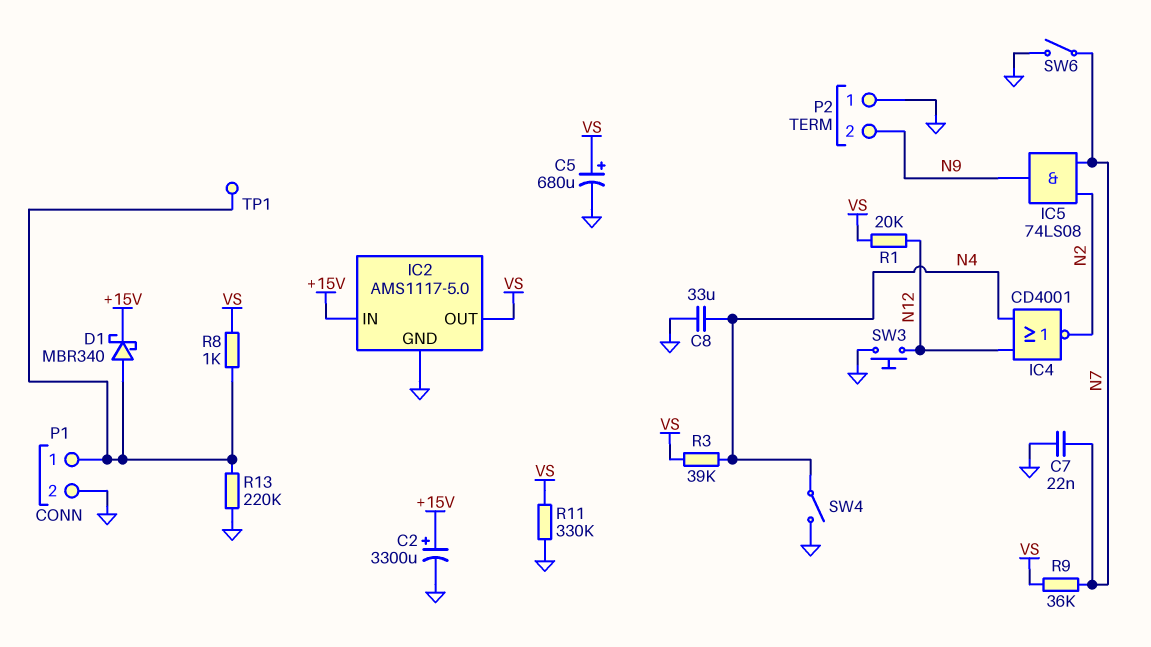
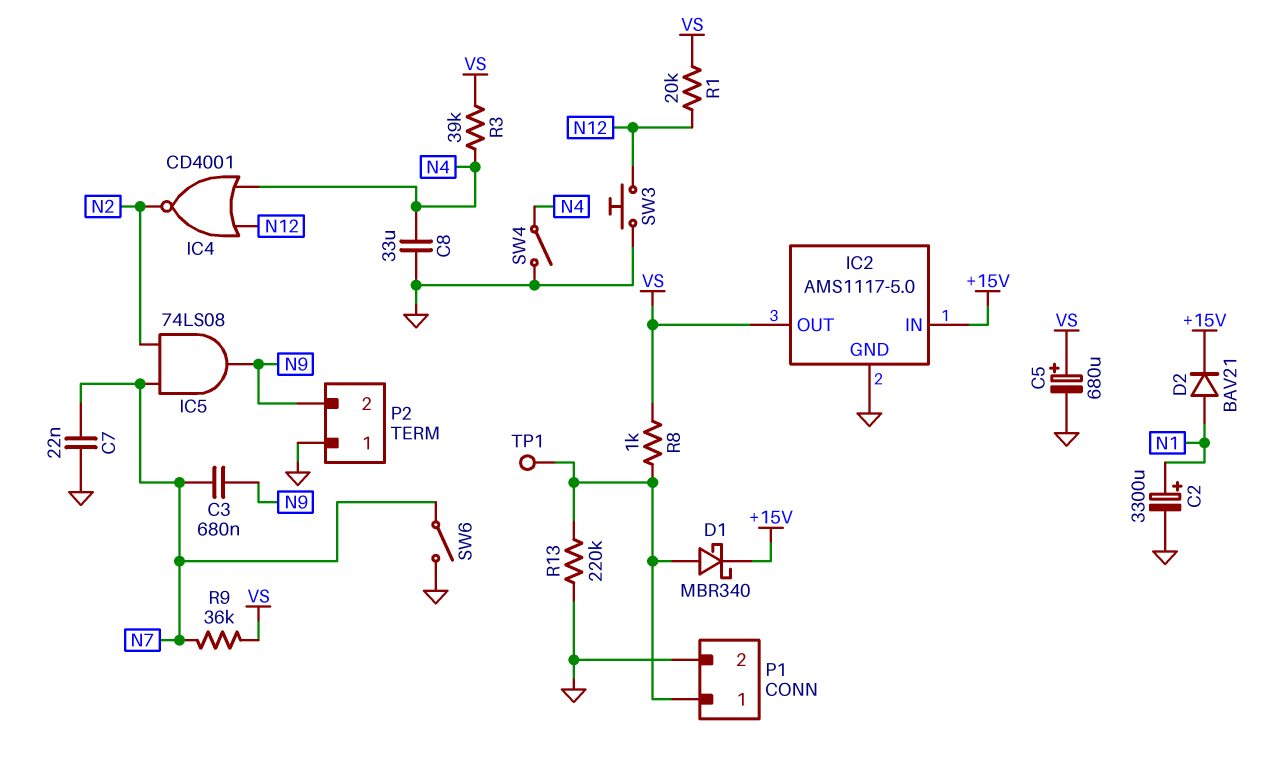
C2: 3300uF (plus +15V, minus GND) -> 3300uF (plus N1, minus GND)
C3: none -> 680nF (N7, N9)
D2: none -> diode BAV21 (A N1, K +15V)
R11: 330k (GND, VS) -> none

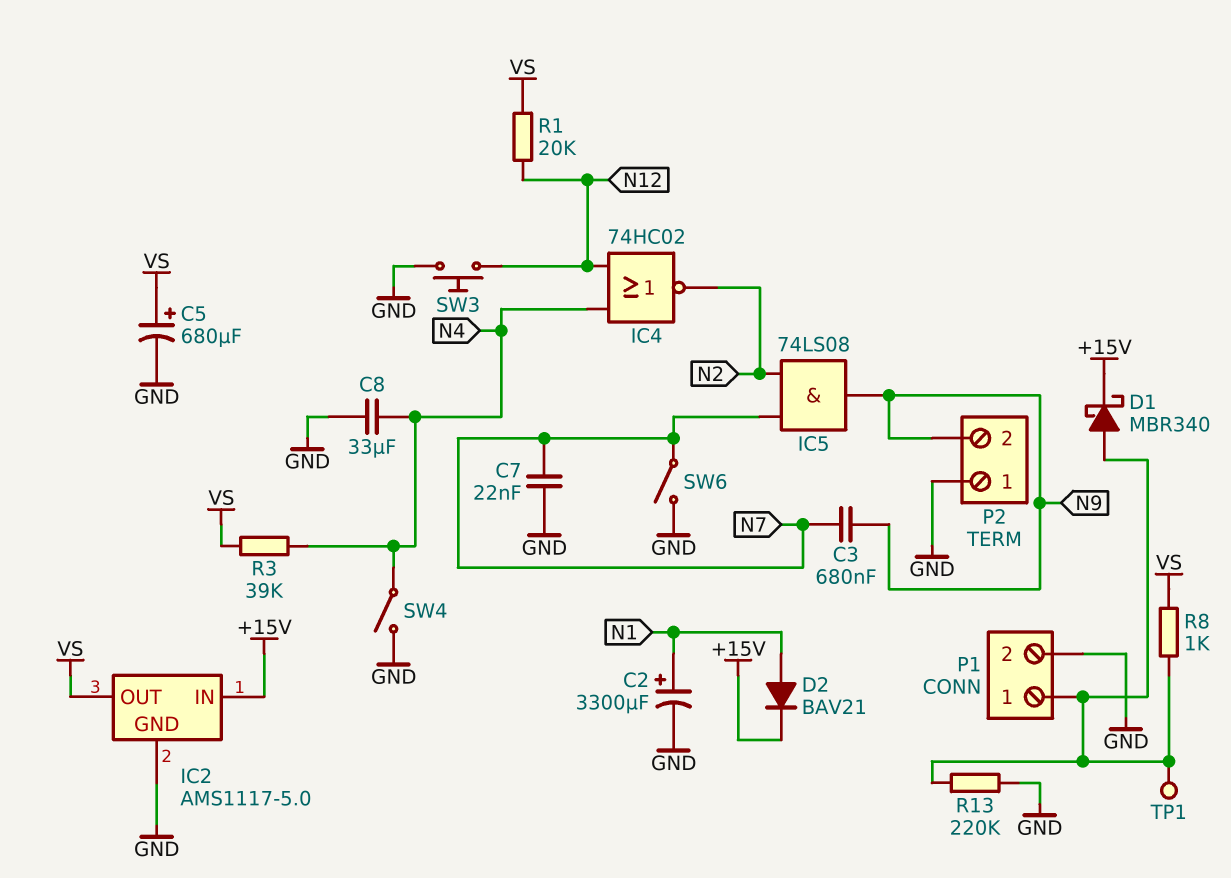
IC4: NOR CD4001 (in N4, in N12, out N2) -> NOR 74HC02 (in N4, in N12, out N2)
R9: 36k (N7, VS) -> none

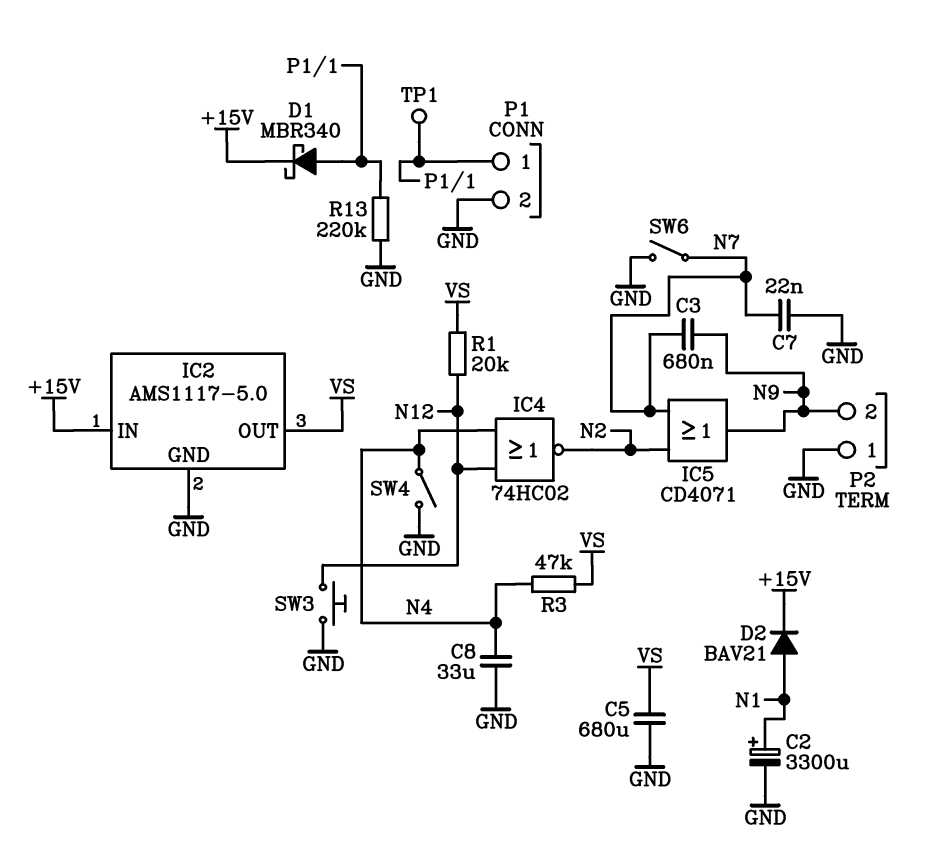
C5: 680uF (plus VS, minus GND) -> 680uF (GND, VS)
IC5: AND 74LS08 (in N2, in N7, out N9) -> OR CD4071 (in N2, in N7, out N9)
R3: 39k (N4, VS) -> 47k (N4, VS)
R8: 1k (P1/1, VS) -> none

